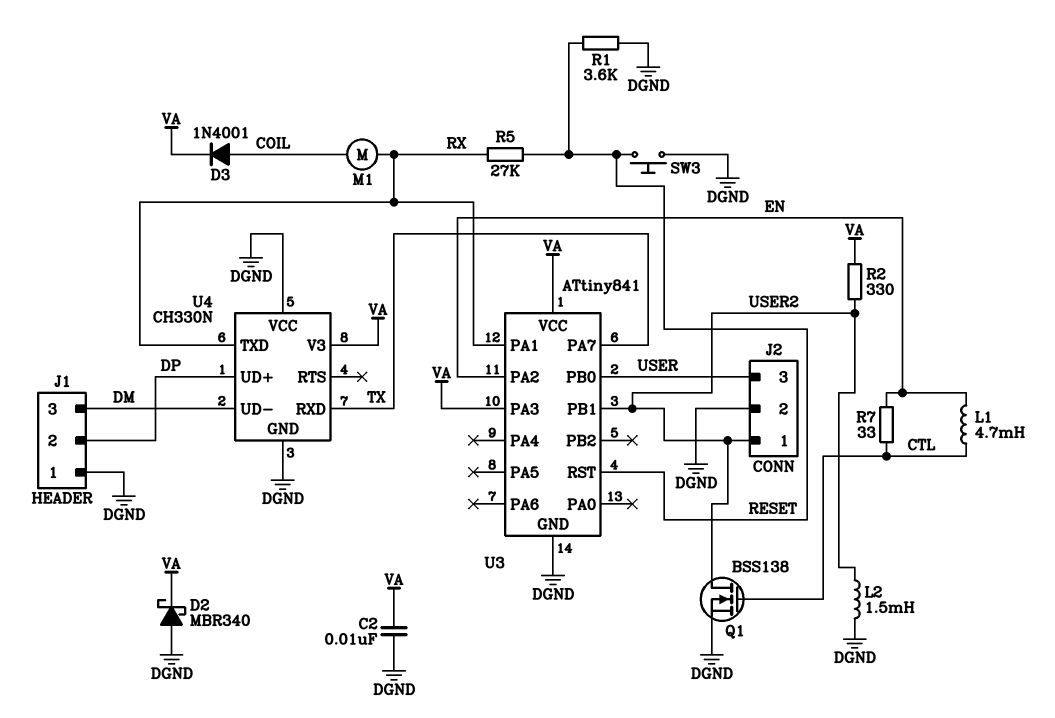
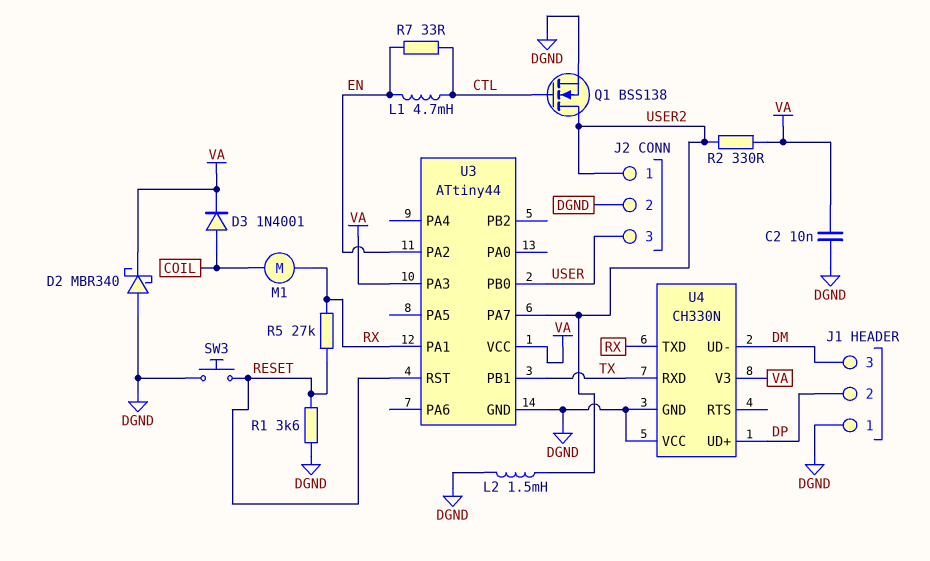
U3: ATtiny841 -> ATtiny44
U3 pin PA7: TX -> USER2
U3 pin PB1: USER2 -> TX

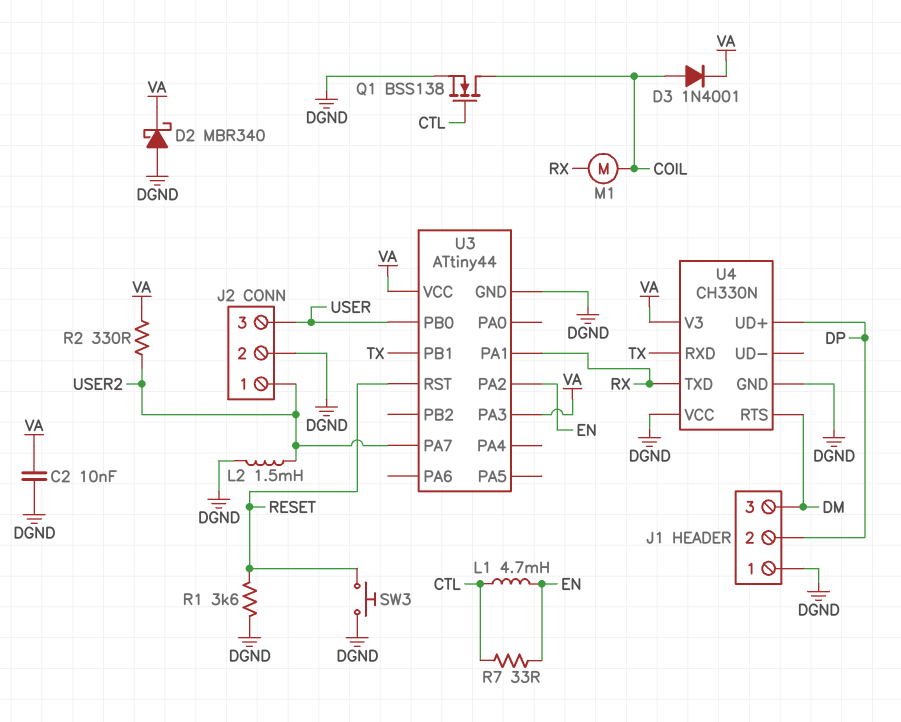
Q1: NMOS BSS138 (G CTL, D USER2, S DGND) -> NMOS BSS138 (G CTL, D COIL, S DGND)
R5: 27k (RESET, RX) -> none
U4 pin RTS: none -> DM
U4 pin UD-: DM -> none

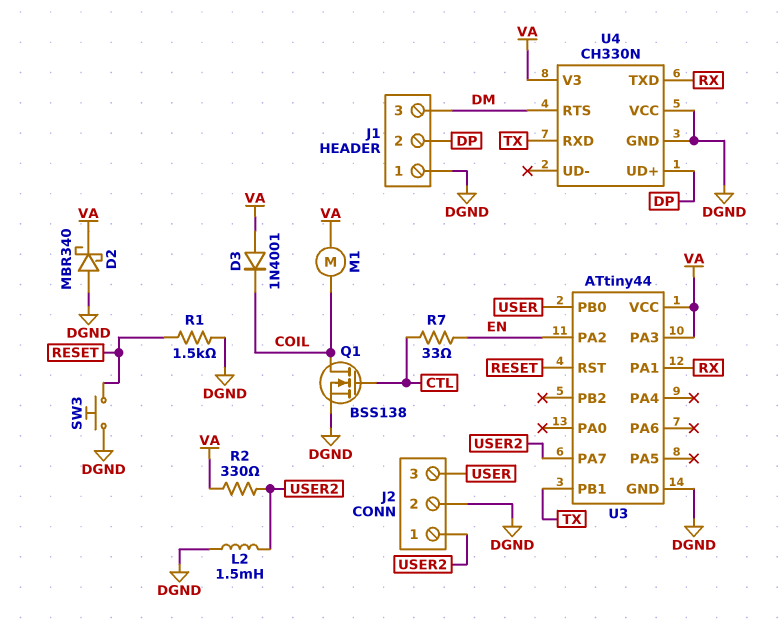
C2: 10nF (DGND, VA) -> none
D3: diode 1N4001 (A COIL, K VA) -> diode 1N4001 (A VA, K COIL)
L1: 4.7mH (CTL, EN) -> none
M1: motor (COIL, RX) -> motor (COIL, VA)
R1: 3.6k (DGND, RESET) -> 1.5k (DGND, RESET)

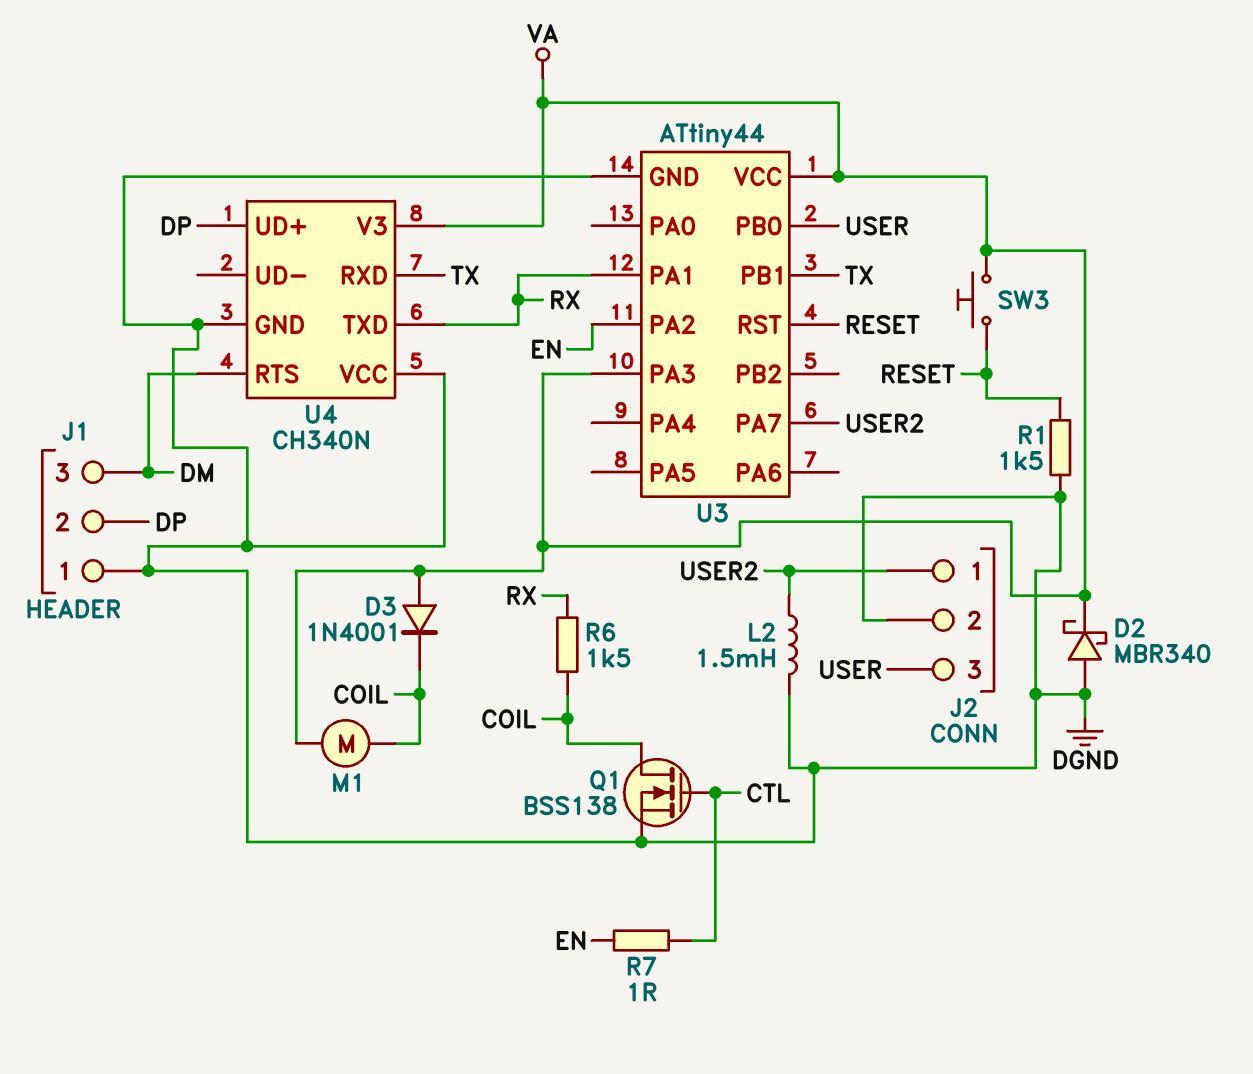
R2: 330 (USER2, VA) -> none
R6: none -> 1.5k (COIL, RX)
R7: 33 (CTL, EN) -> 1 (CTL, EN)
SW3: button (DGND, RESET) -> button (RESET, VA)
U4: CH330N -> CH340N

